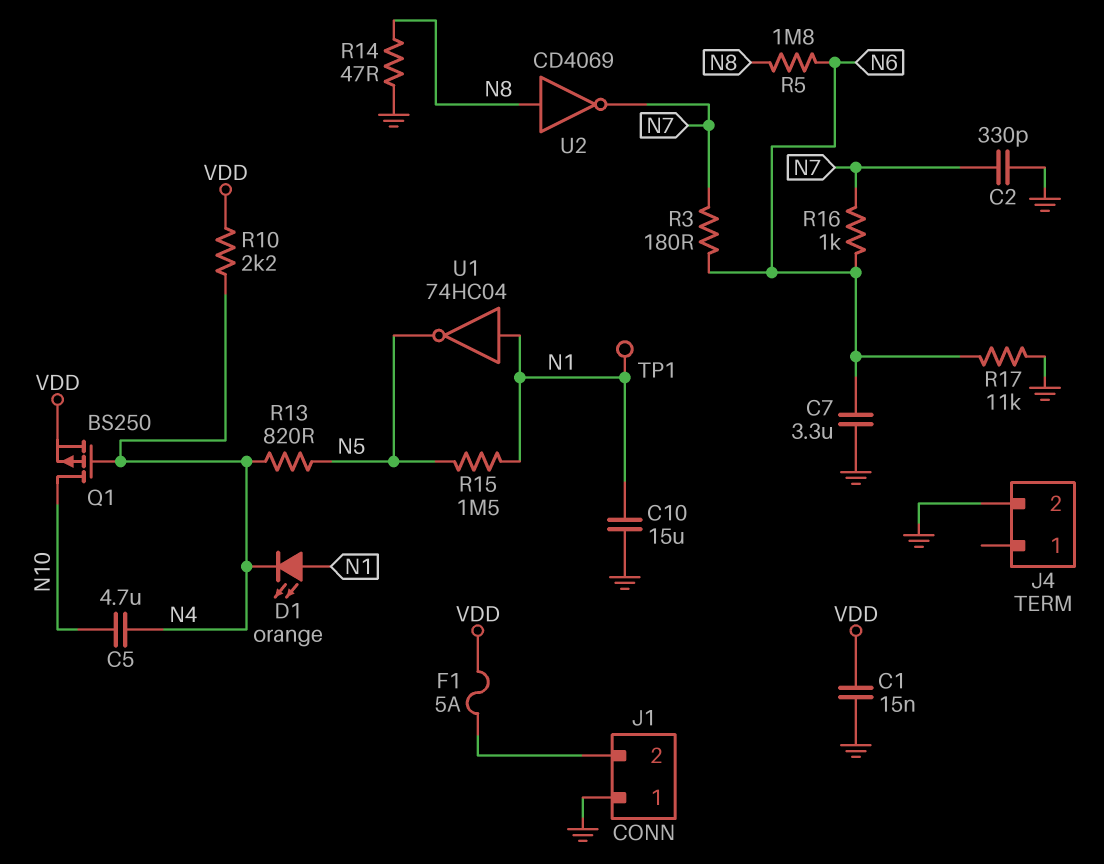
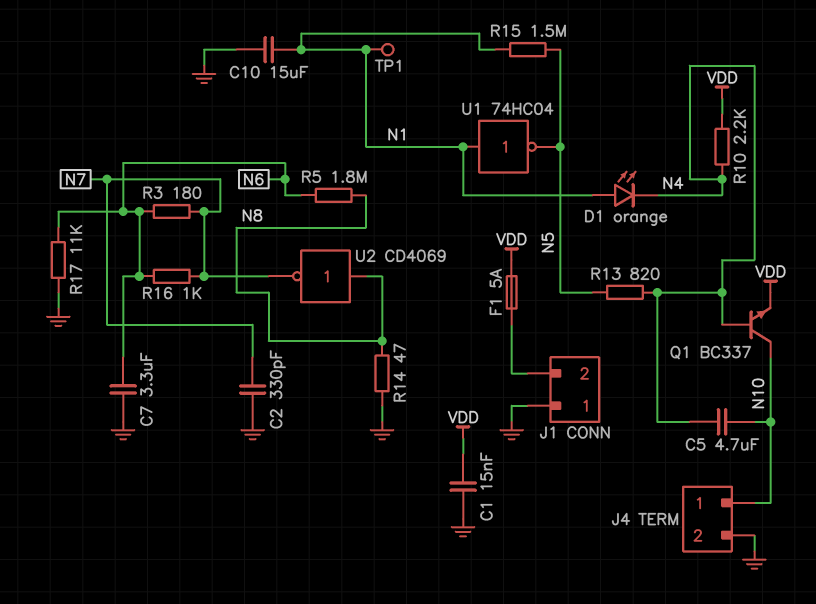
J4 pin 1: none -> N10
Q1: PMOS BS250 (G N4, D N10, S VDD) -> NPN BC337 (B N4, C N10, E VDD)

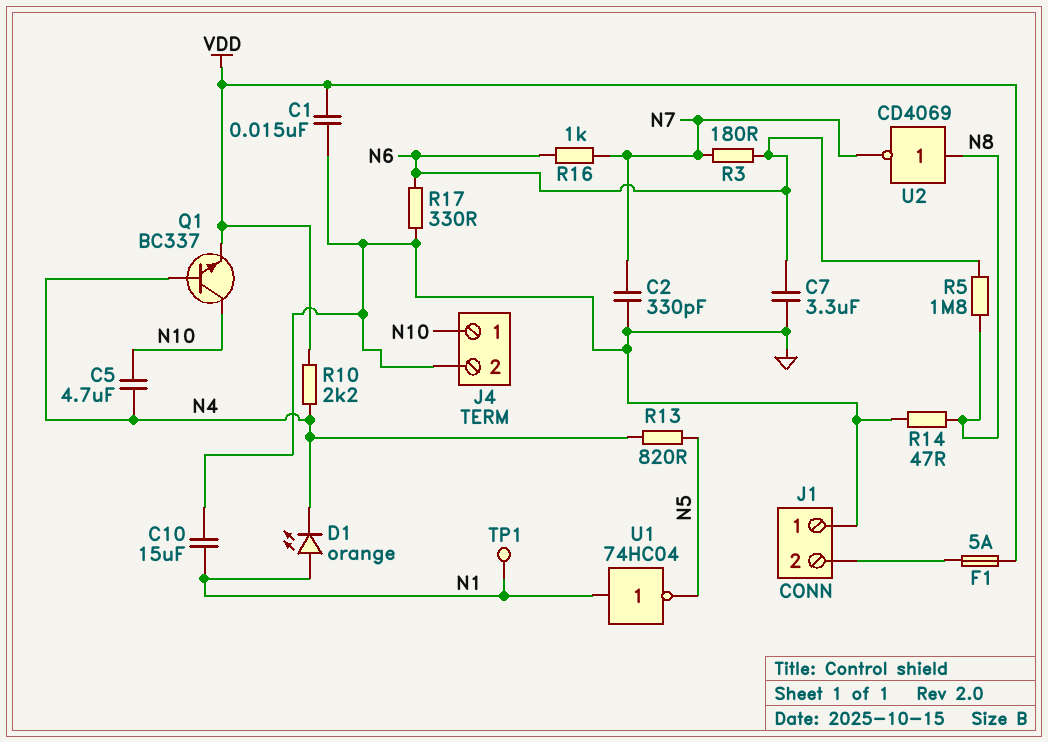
R15: 1.5M (N1, N5) -> none
R17: 11k (GND, N6) -> 330 (GND, N6)

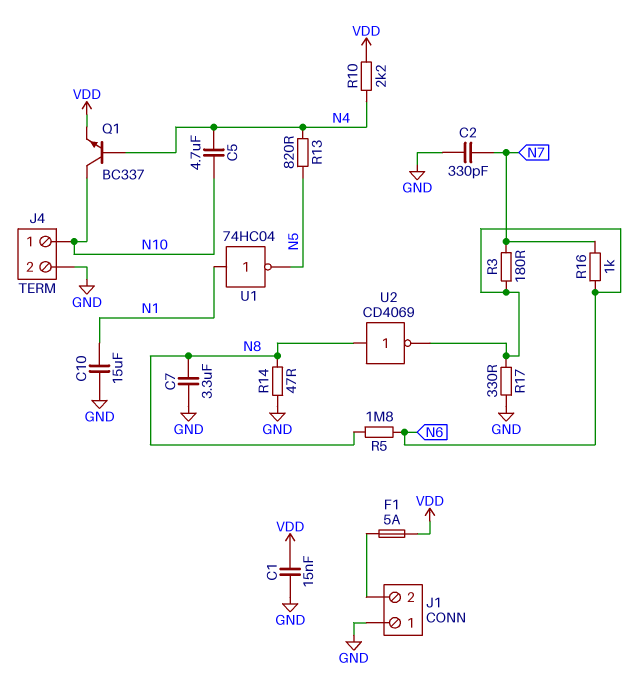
C7: 3.3uF (GND, N6) -> 3.3uF (GND, N8)
D1: LED orange (A N1, K N4) -> none
TP1: test point (N1) -> none
U2: NOT CD4069 (in N8, out N7) -> NOT CD4069 (in N8, out N6)

